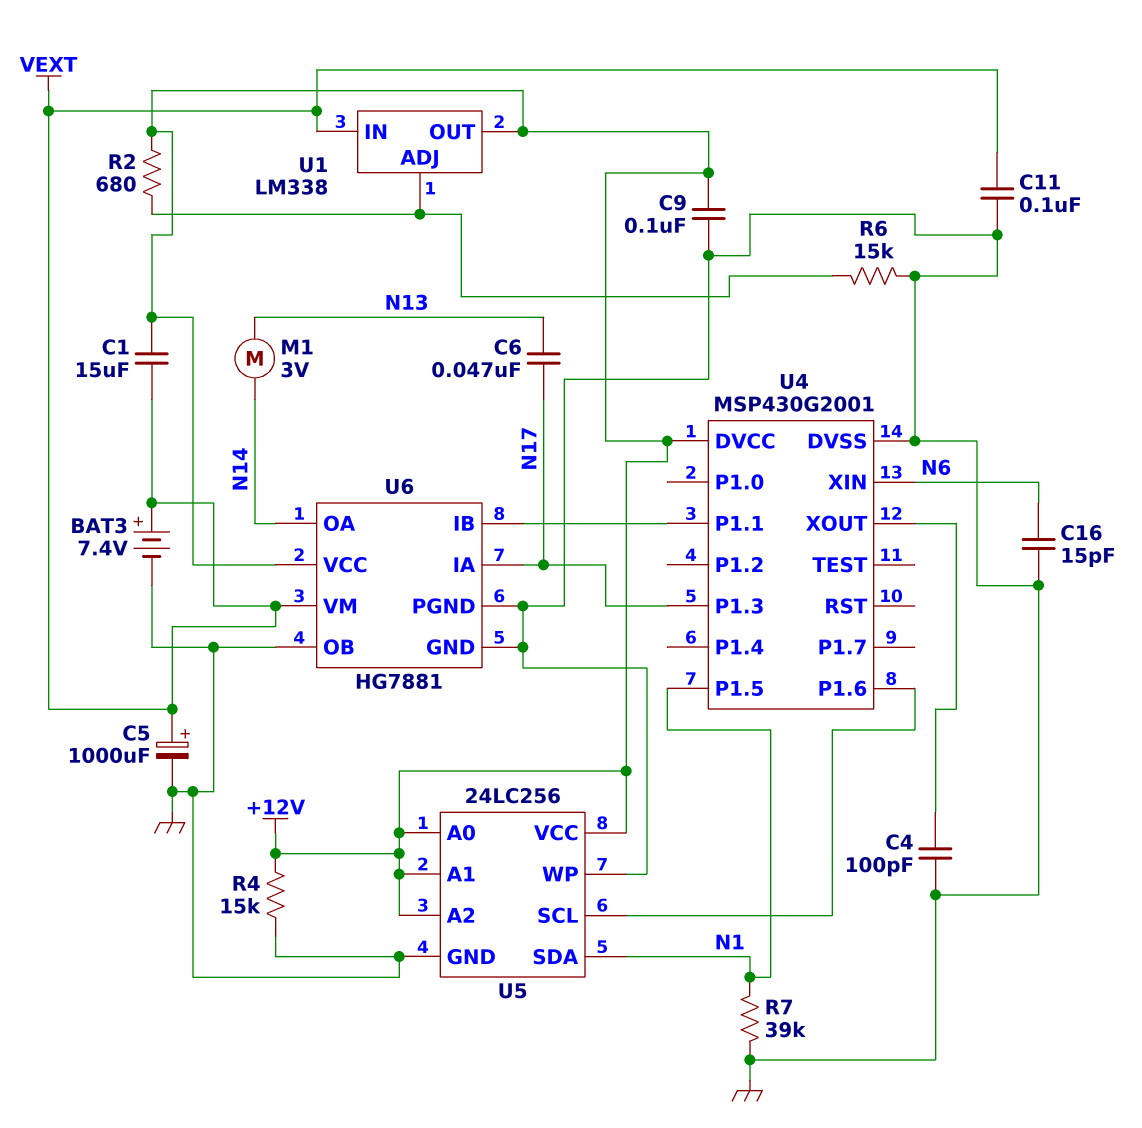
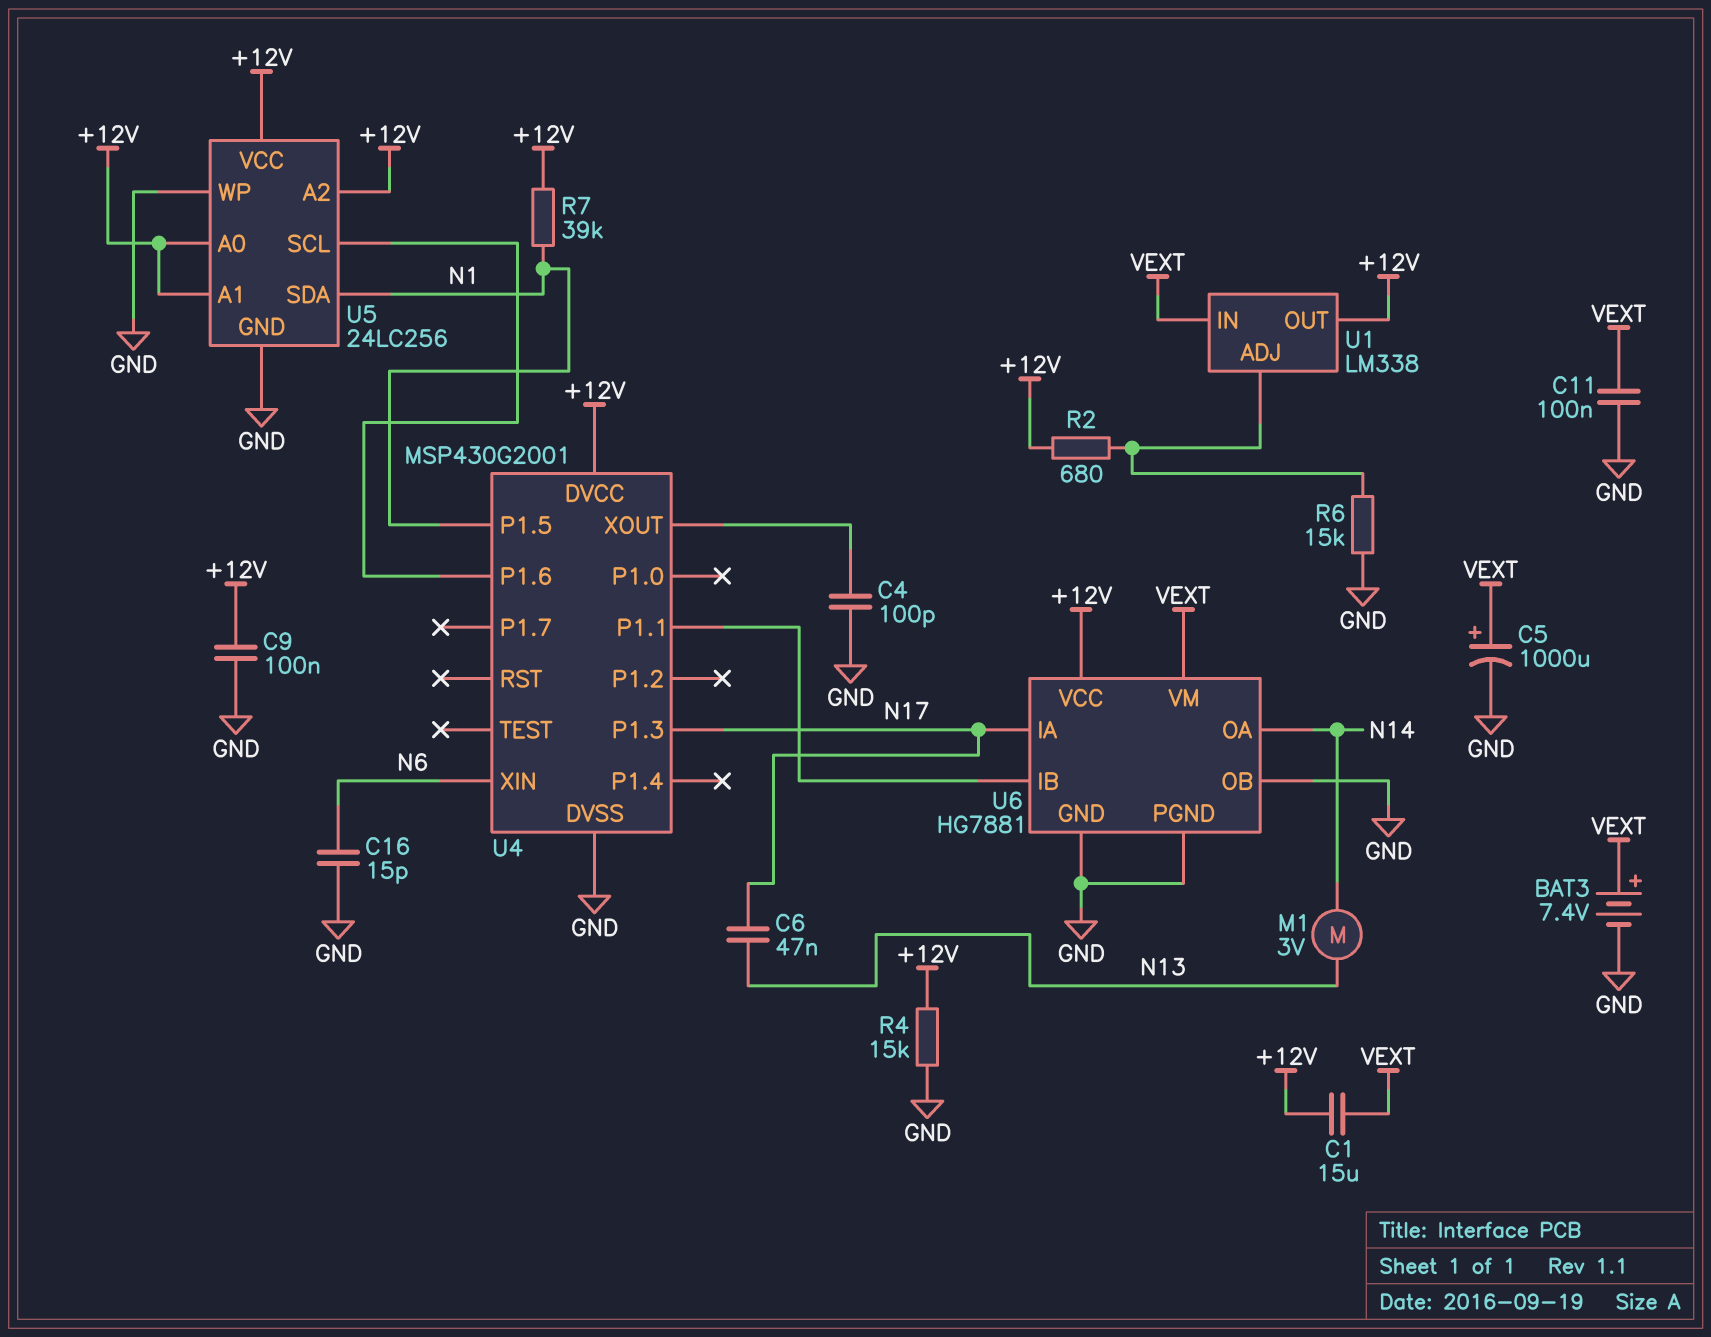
R7: 39k (GND, N1) -> 39k (+12V, N1)

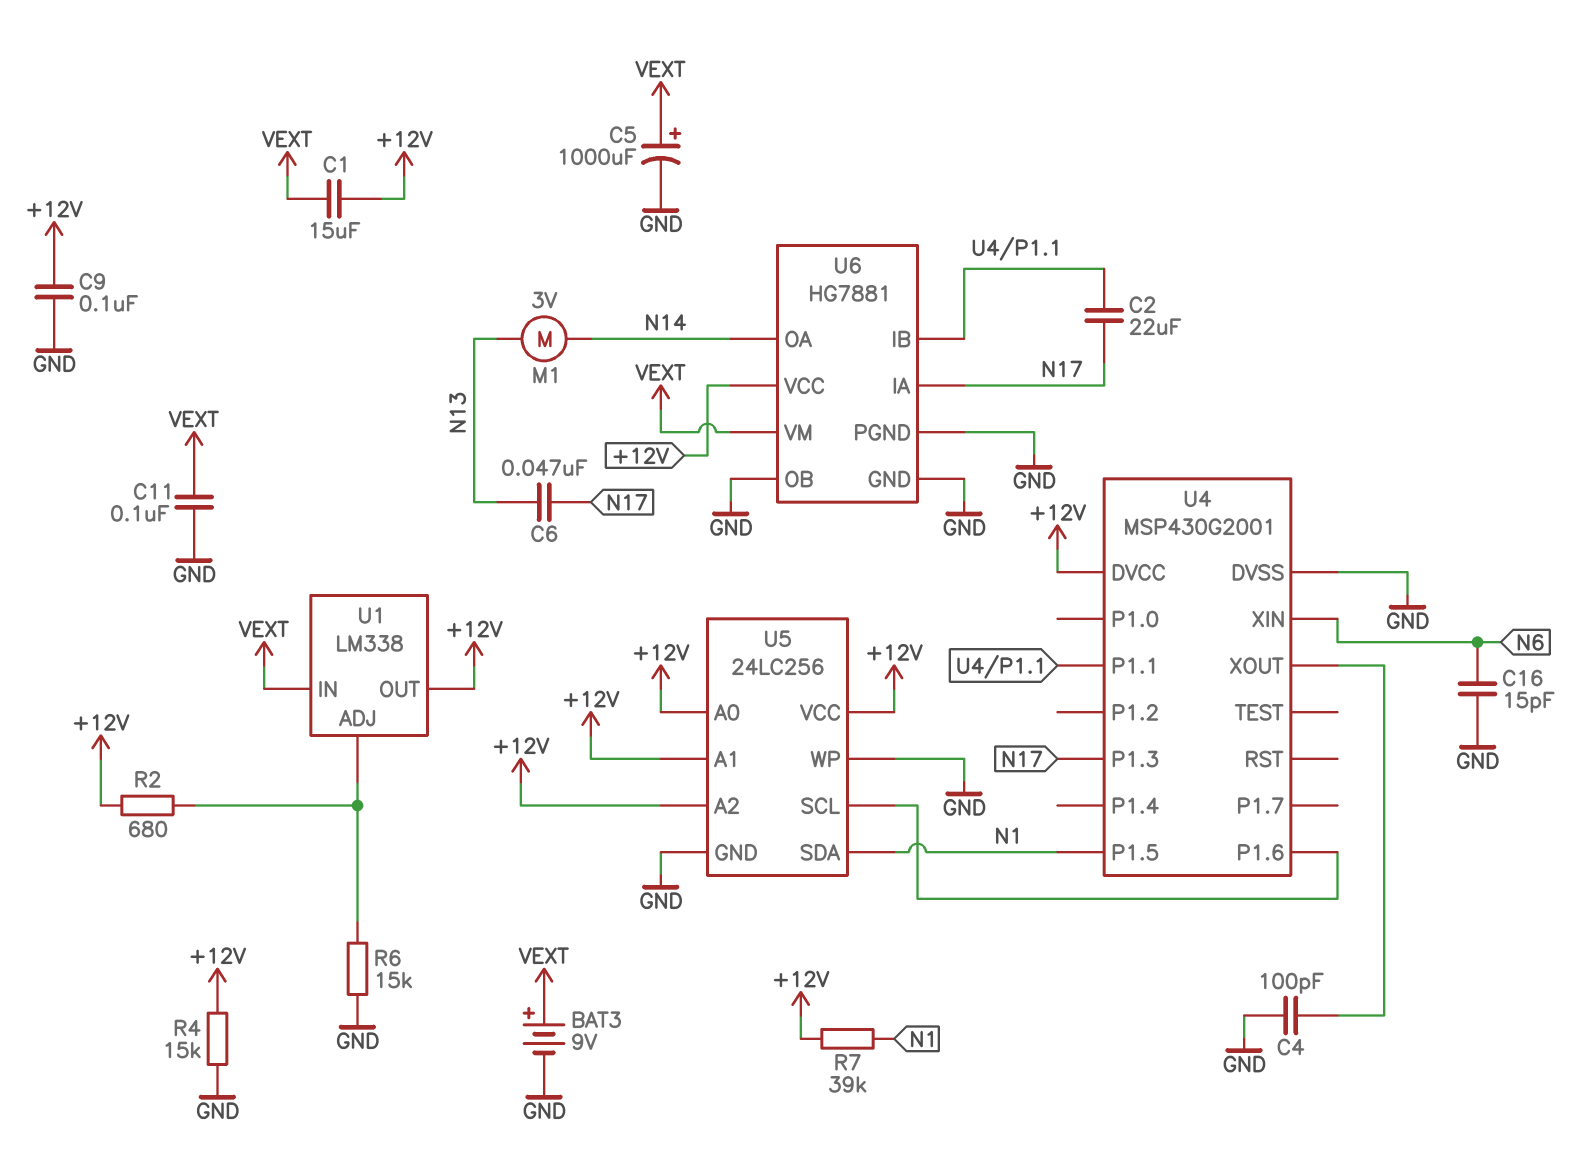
BAT3: 7.4V (plus VEXT, minus GND) -> 9V (plus VEXT, minus GND)
C2: none -> 22uF (N17, U4/P1.1)

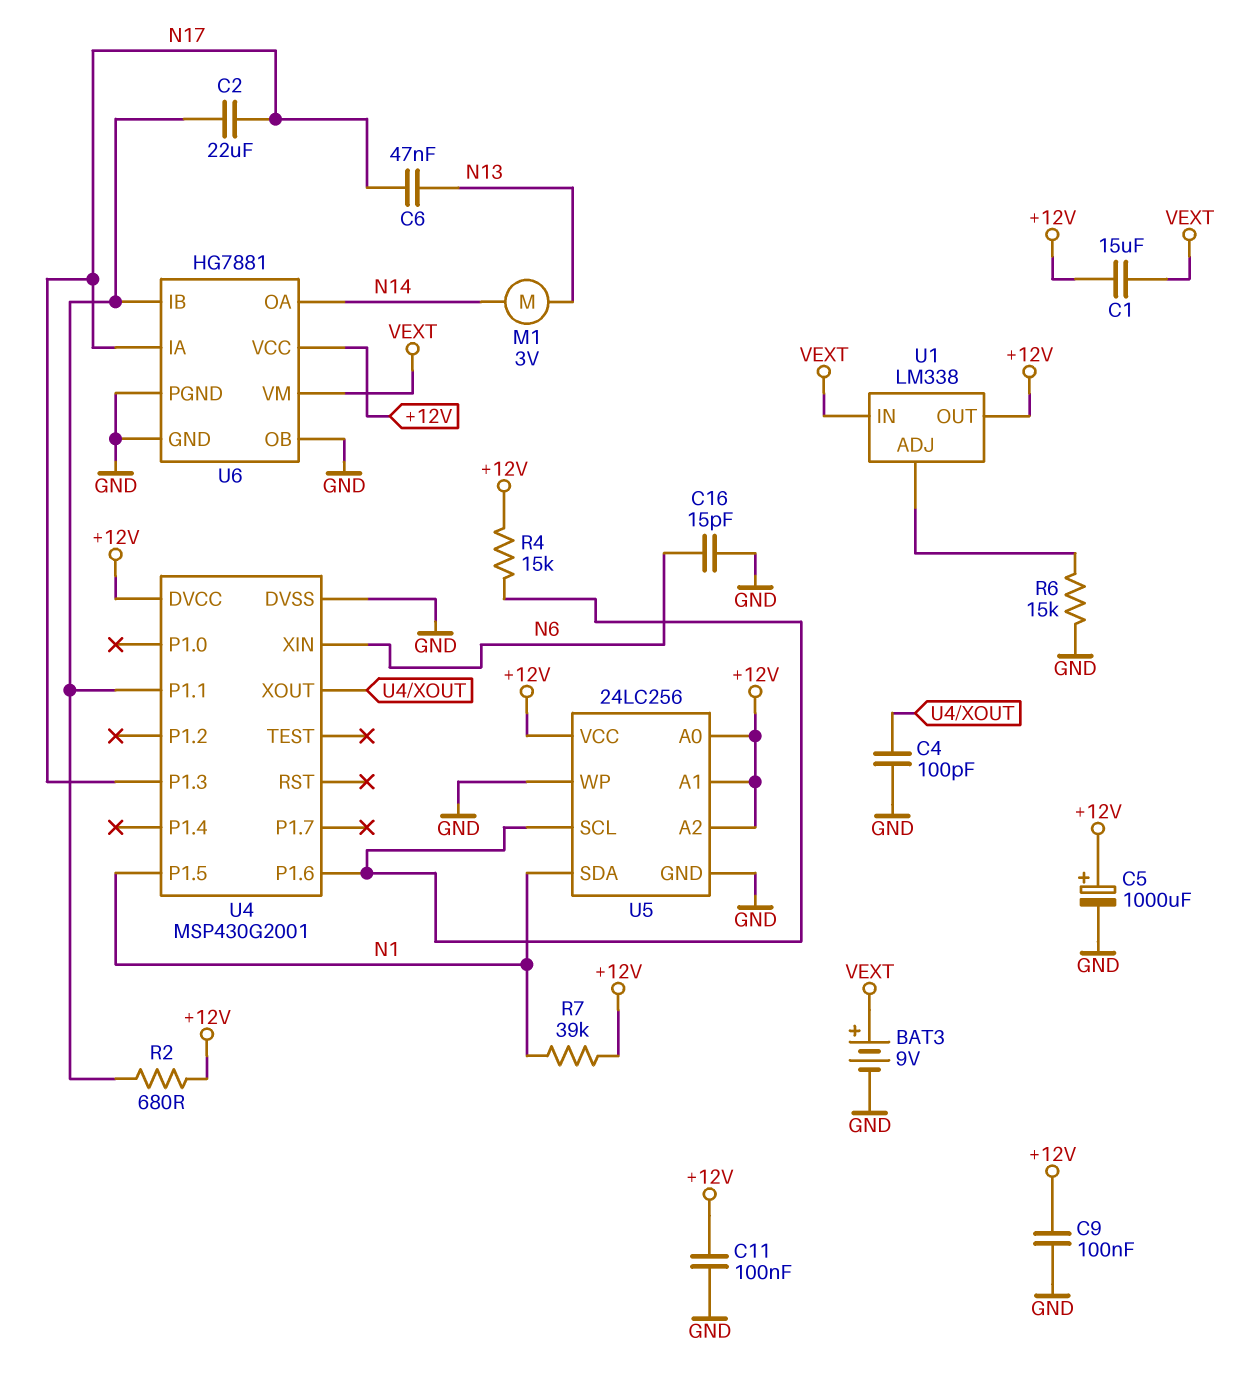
C5: 1000uF (plus VEXT, minus GND) -> 1000uF (plus +12V, minus GND)
C11: 100nF (GND, VEXT) -> 100nF (+12V, GND)
R2: 680 (+12V, U1/ADJ) -> 680 (+12V, U4/P1.1)
R4: 15k (+12V, GND) -> 15k (+12V, U4/P1.6)

